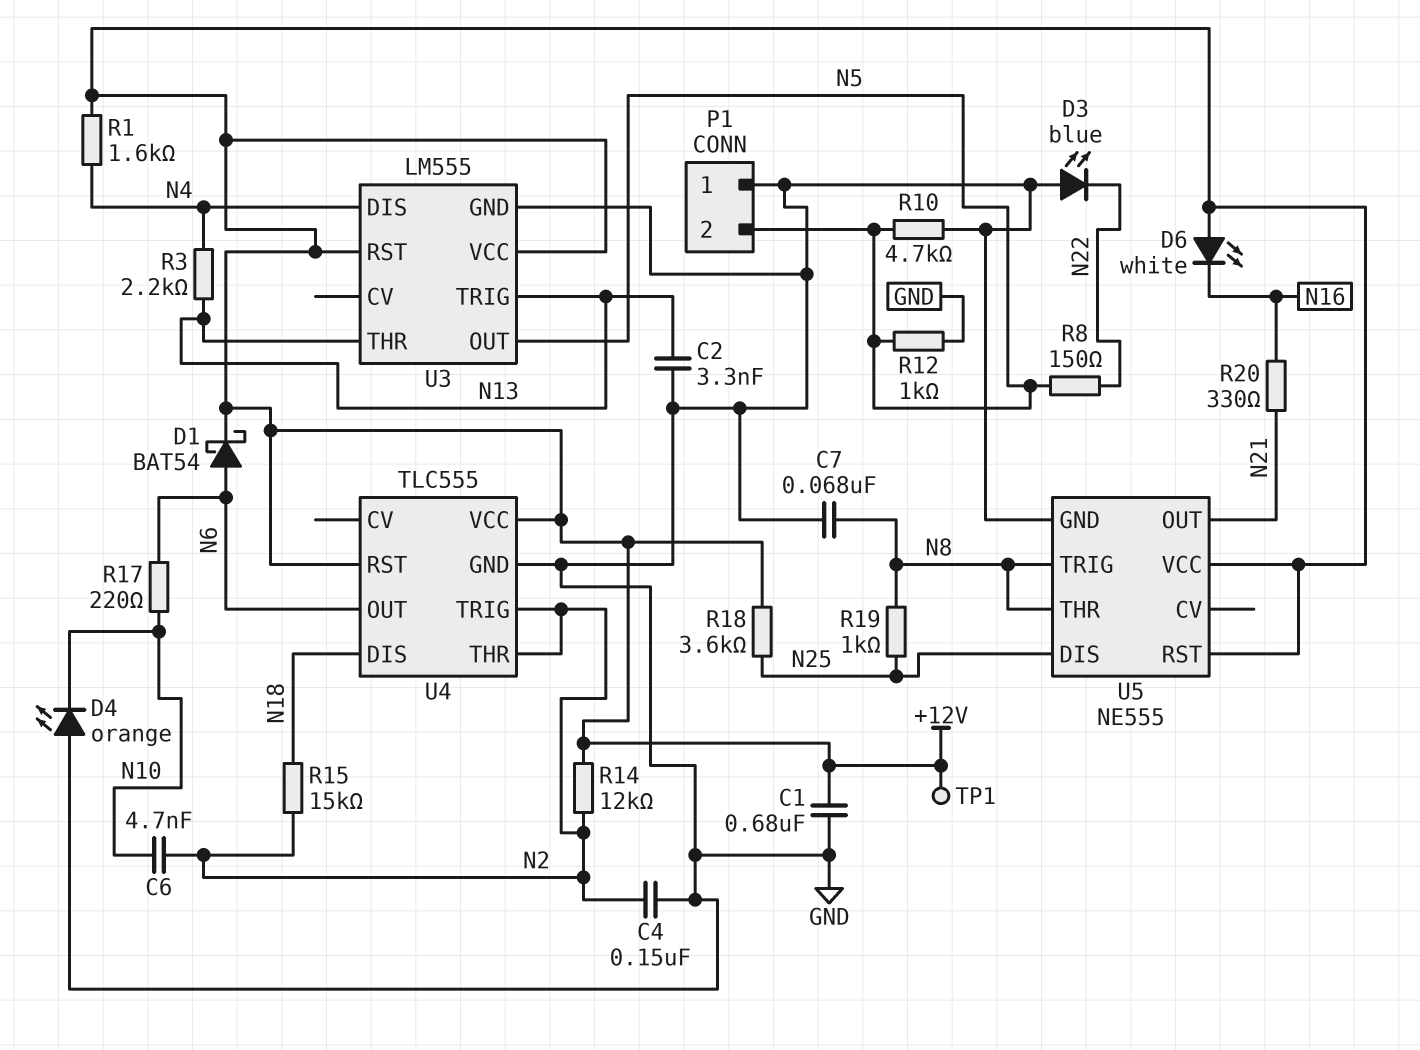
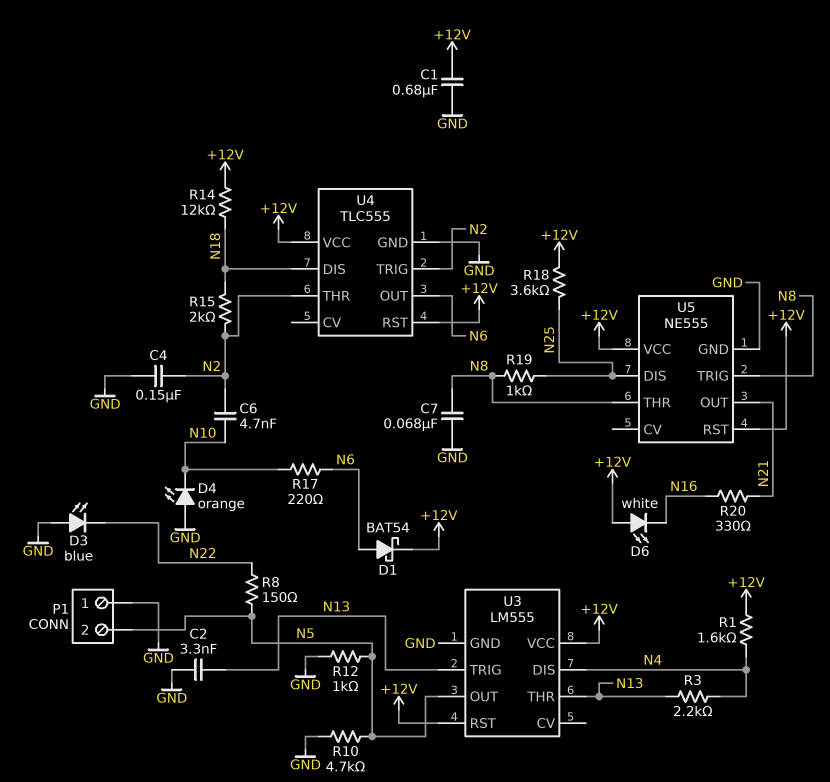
R14: 12k (+12V, N2) -> 12k (+12V, N18)
R15: 15k (N2, N18) -> 2k (N2, N18)
TP1: test point (+12V) -> none

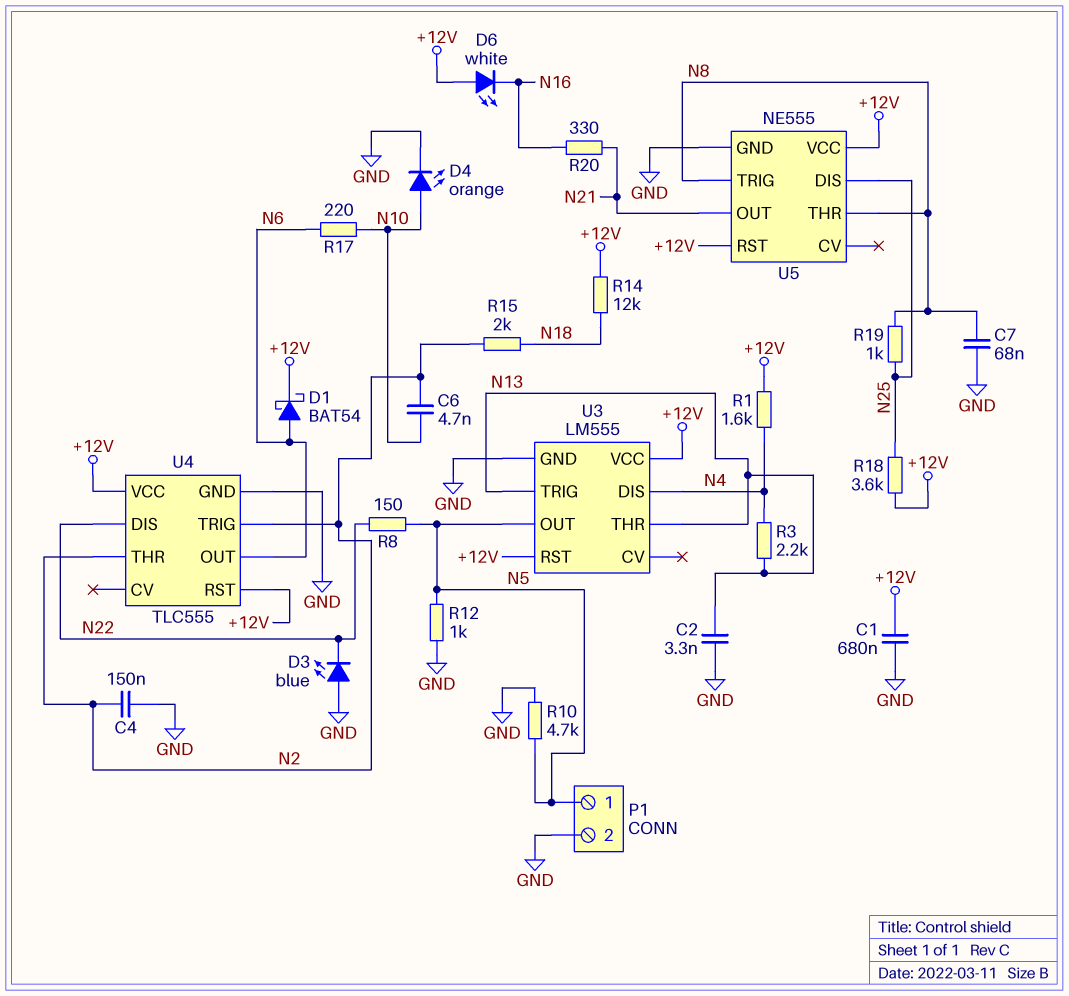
D4: LED orange (A GND, K N10) -> LED orange (A N10, K GND)
P1 pin 1: GND -> N5
P1 pin 2: N5 -> GND
U4 pin DIS: N18 -> N22

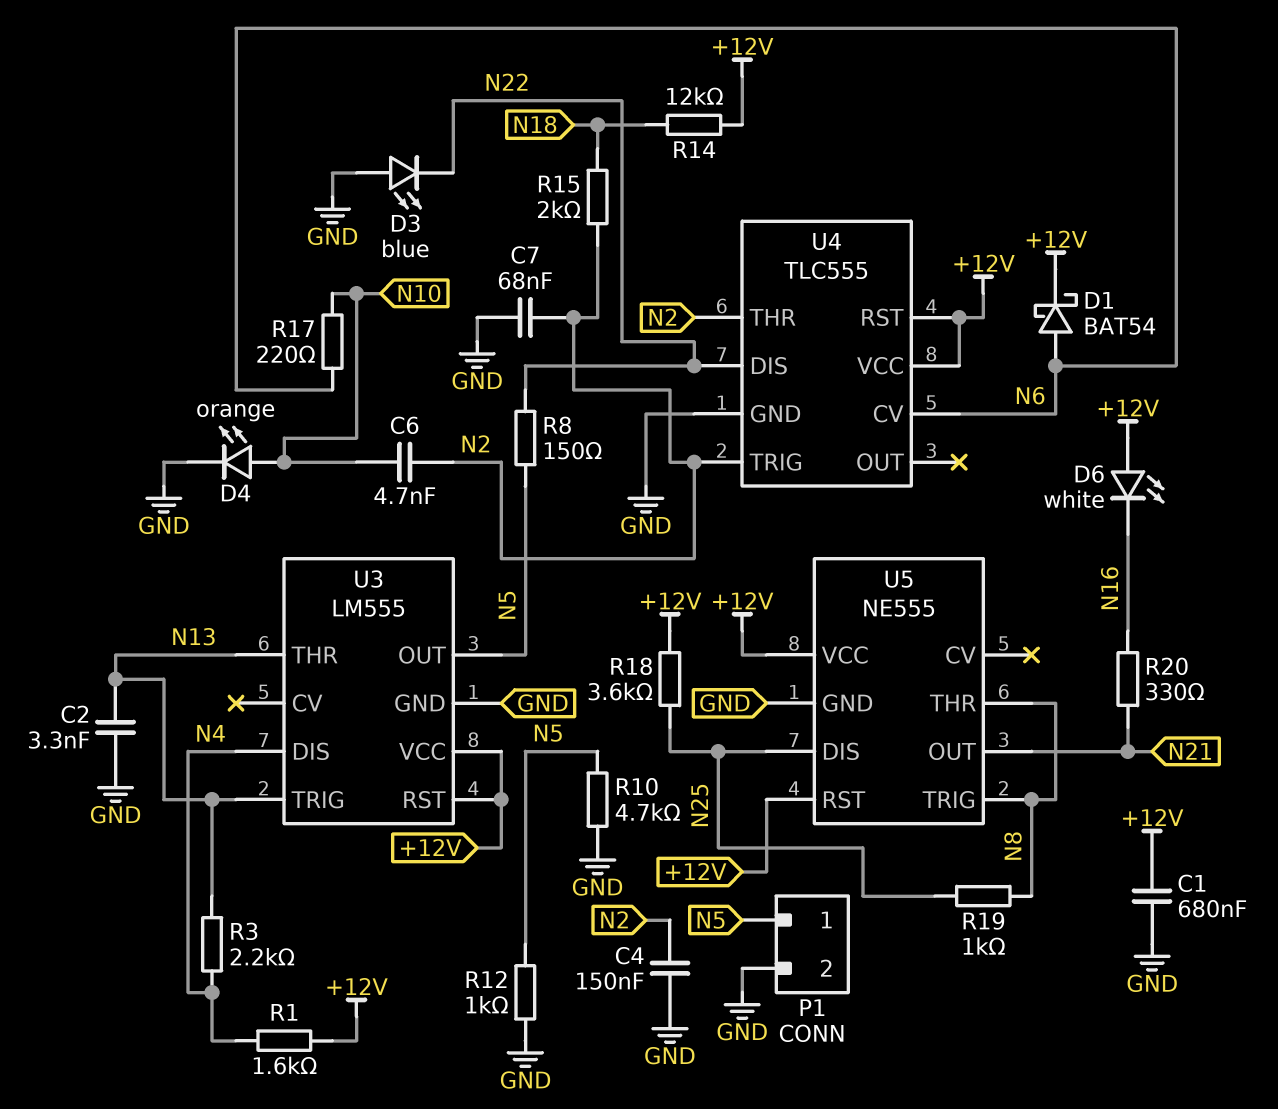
C7: 68nF (GND, N8) -> 68nF (GND, N2)
U4 pin CV: none -> N6
U4 pin OUT: N6 -> none

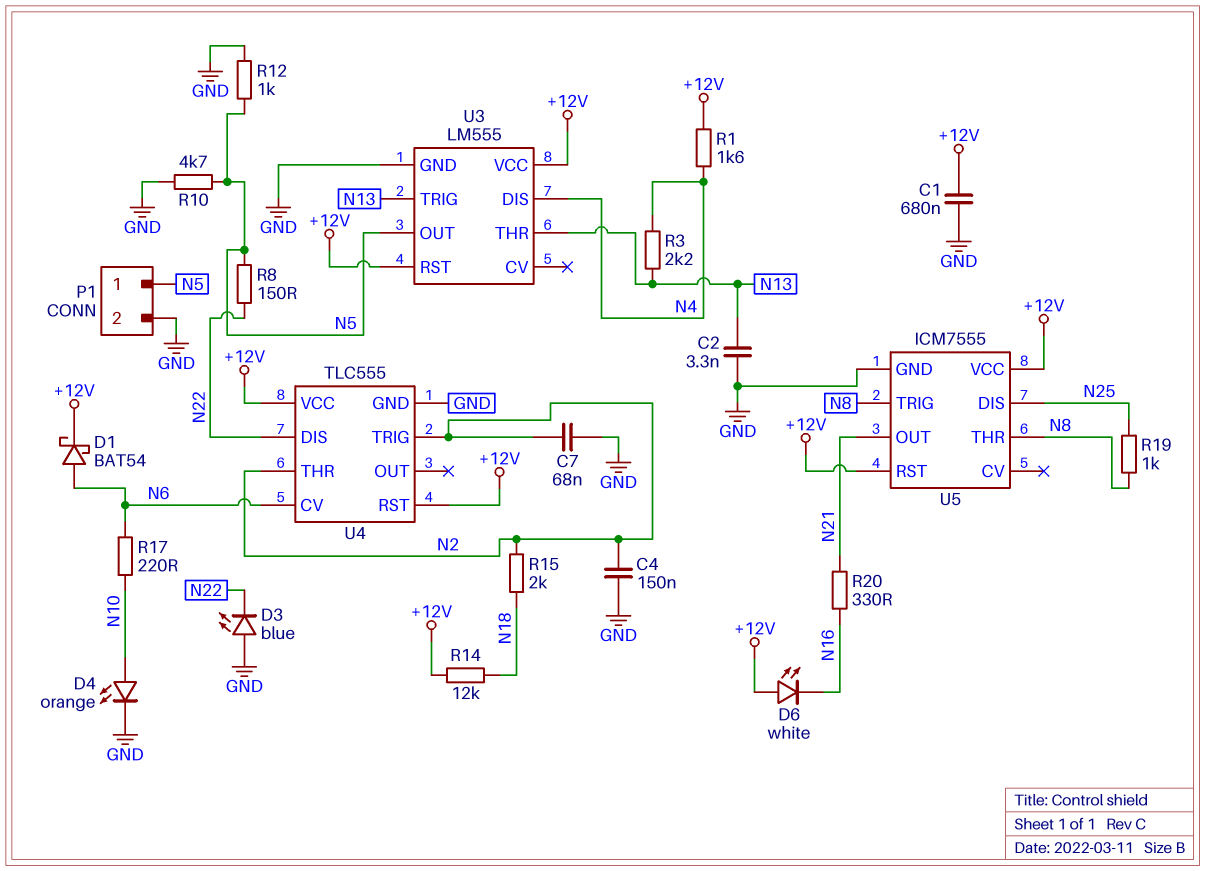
C6: 4.7nF (N2, N10) -> none
R18: 3.6k (+12V, N25) -> none
U5: NE555 -> ICM7555

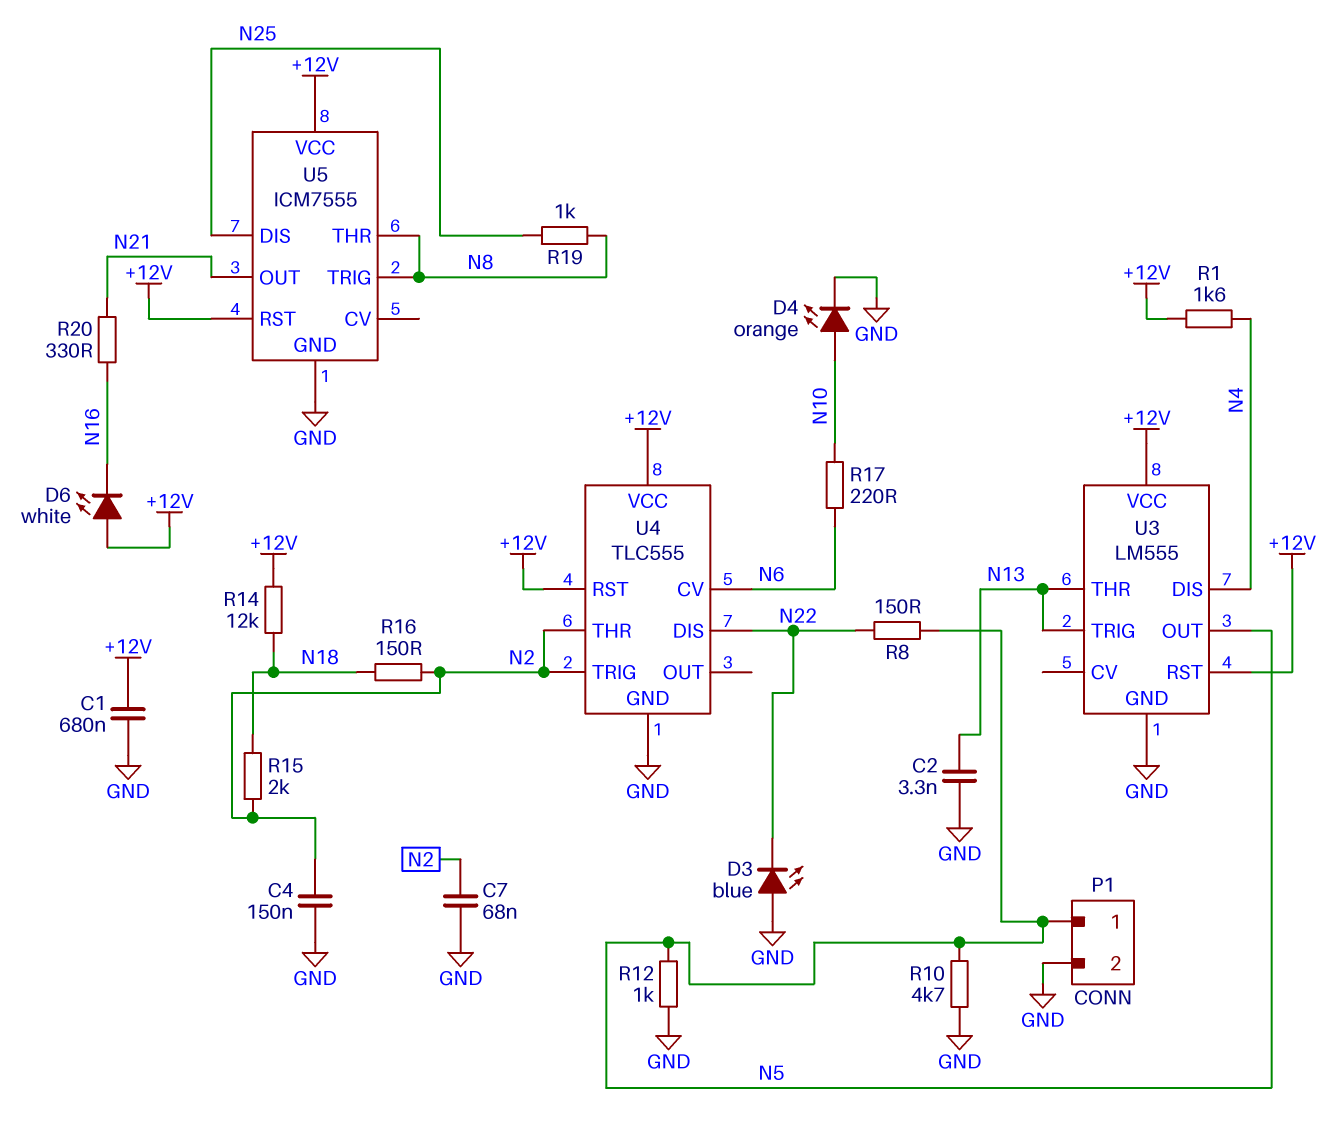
D1: schottky BAT54 (A N6, K +12V) -> none
R3: 2.2k (N4, N13) -> none
R16: none -> 150 (N2, N18)

